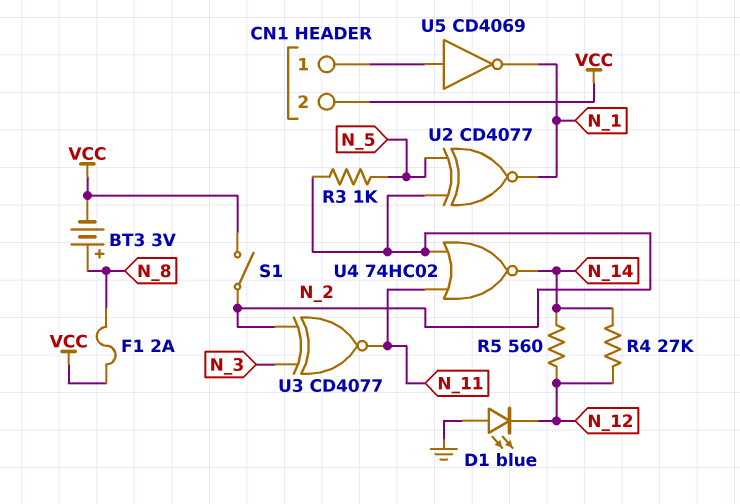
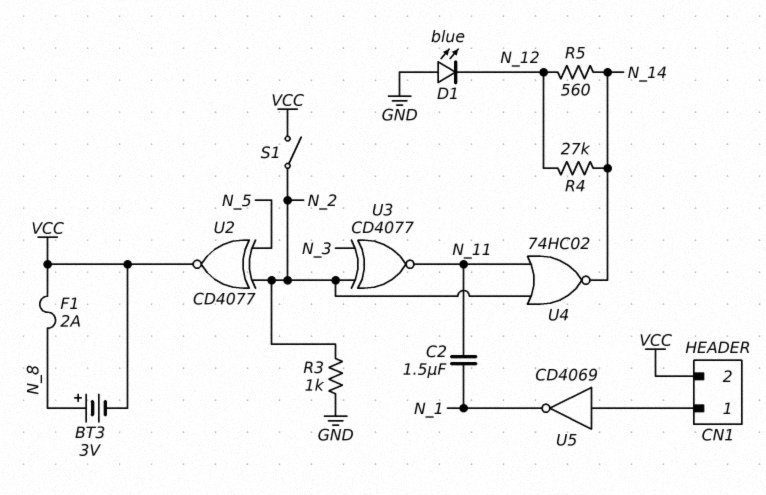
C2: none -> 1.5uF (N_1, N_11)
R3: 1k (N_2, N_5) -> 1k (GND, N_2)
U2: XNOR CD4077 (in N_2, in N_5, out N_1) -> XNOR CD4077 (in N_2, in N_5, out VCC)

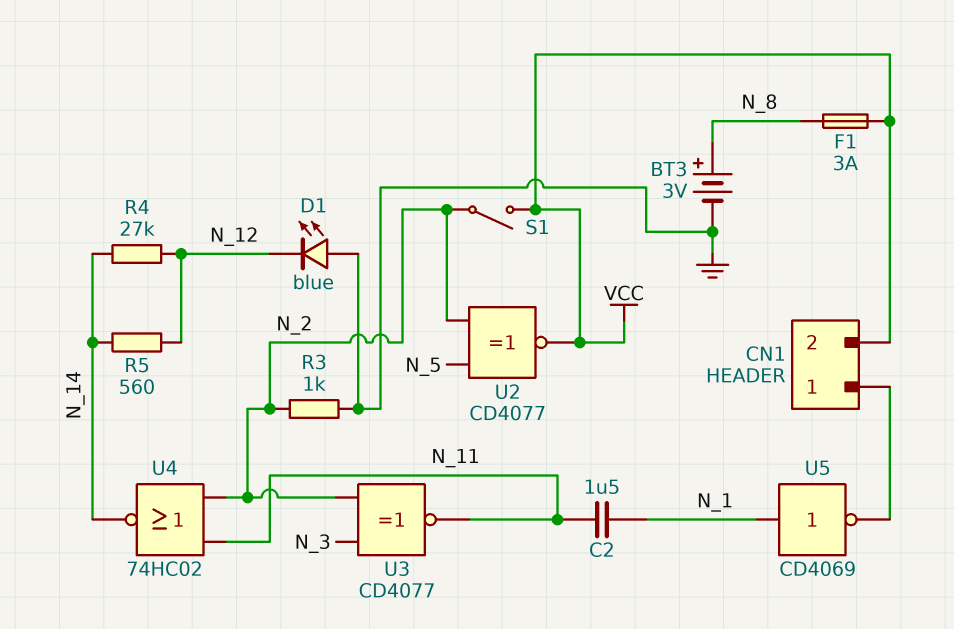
BT3: 3V (plus N_8, minus VCC) -> 3V (plus N_8, minus GND)
F1: 2A (N_8, VCC) -> 3A (N_8, VCC)
U5: NOT CD4069 (in CN1/1, out N_1) -> NOT CD4069 (in N_1, out CN1/1)

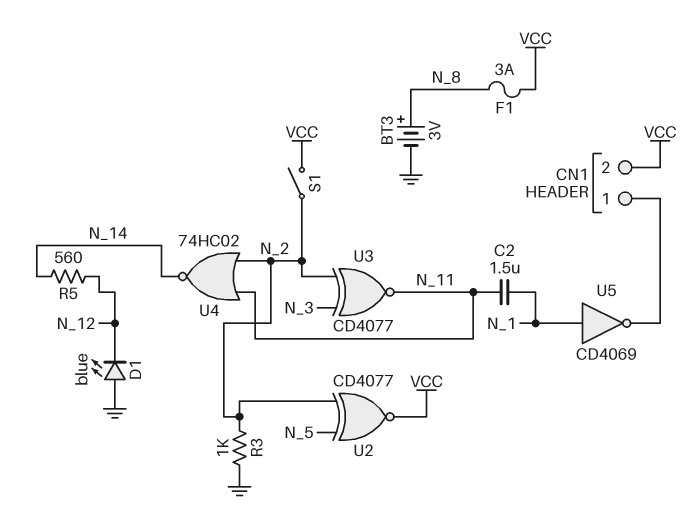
R4: 27k (N_12, N_14) -> none

